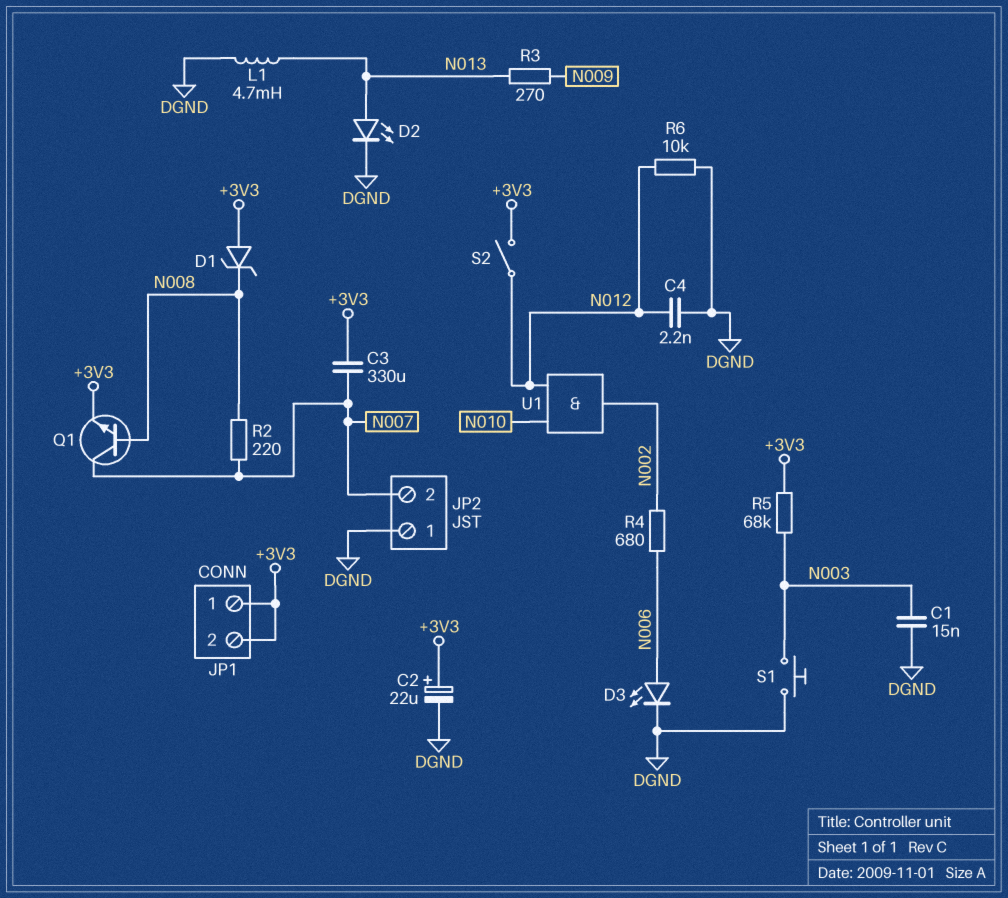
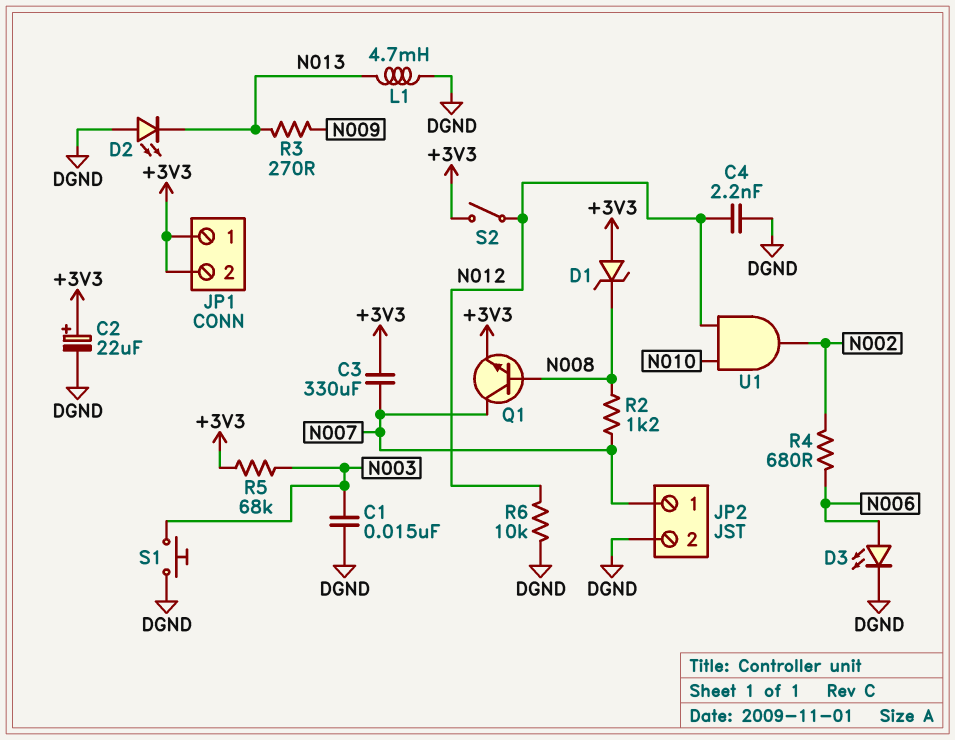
D2: LED (A N013, K DGND) -> LED (A DGND, K N013)
JP2 pin 1: DGND -> N007
JP2 pin 2: N007 -> DGND
R2: 220 (N007, N008) -> 1.2k (N007, N008)

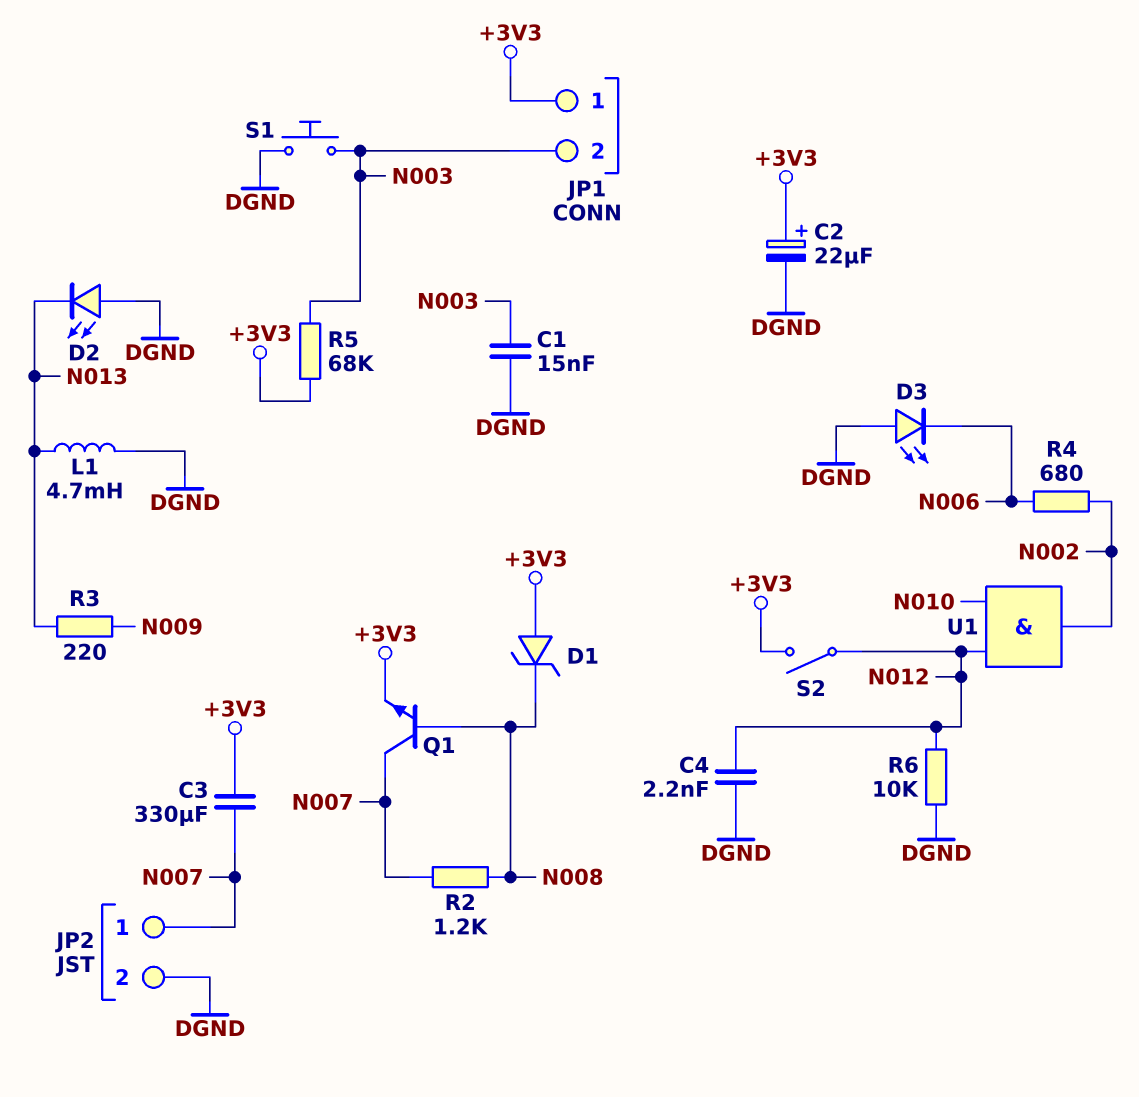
D3: LED (A N006, K DGND) -> LED (A DGND, K N006)
JP1 pin 2: +3V3 -> N003
R3: 270 (N009, N013) -> 220 (N009, N013)

